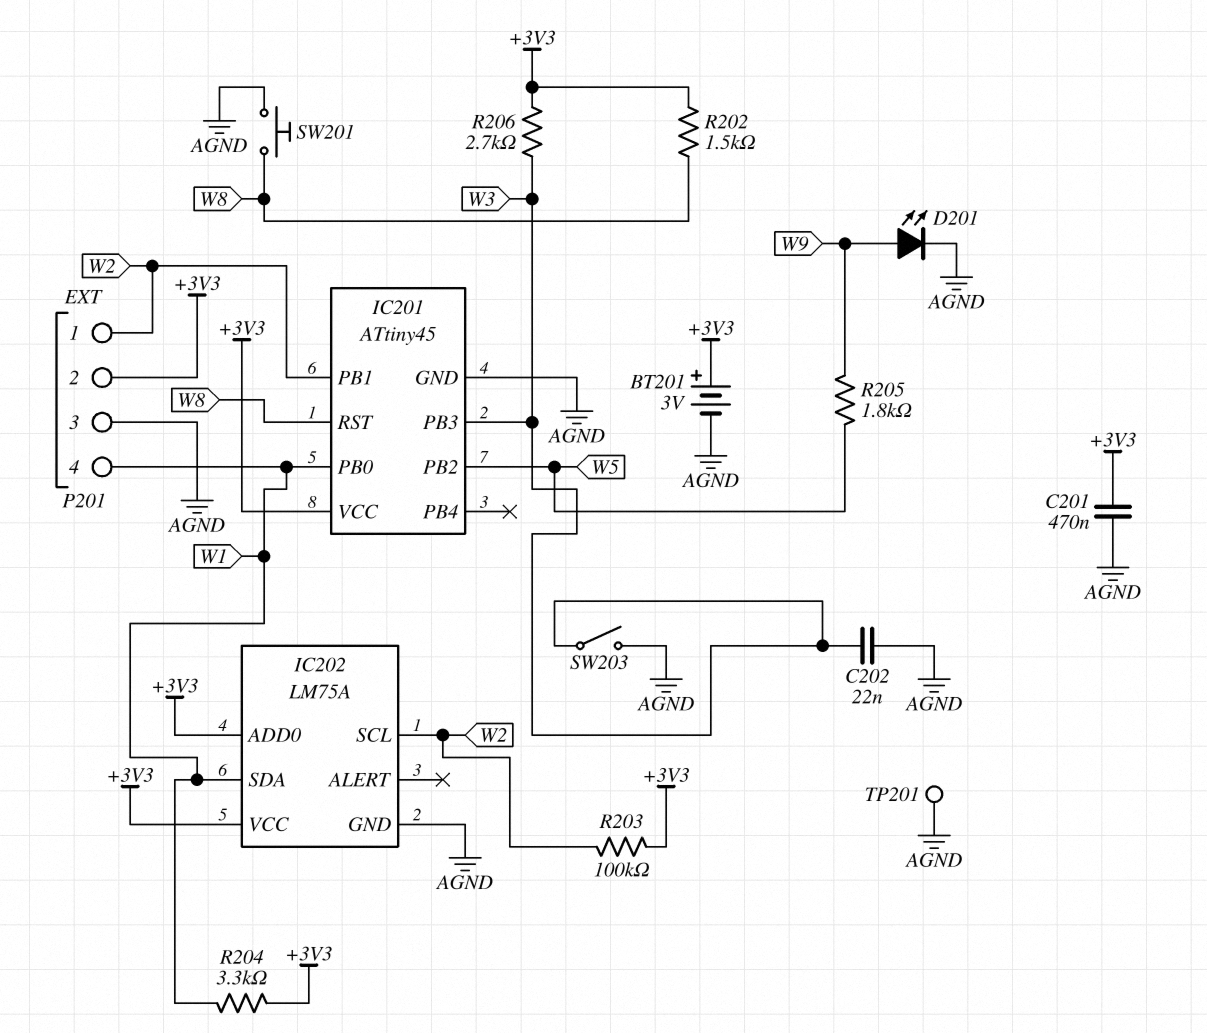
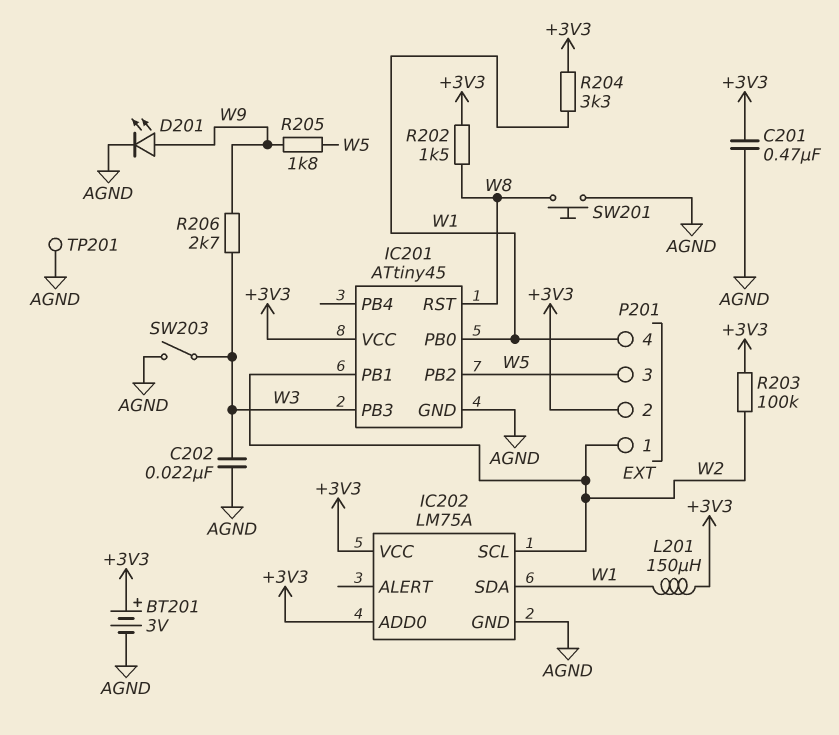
L201: none -> 150uH (+3V3, W1)
P201 pin 3: AGND -> W5
R206: 2.7k (+3V3, W3) -> 2.7k (W3, W9)

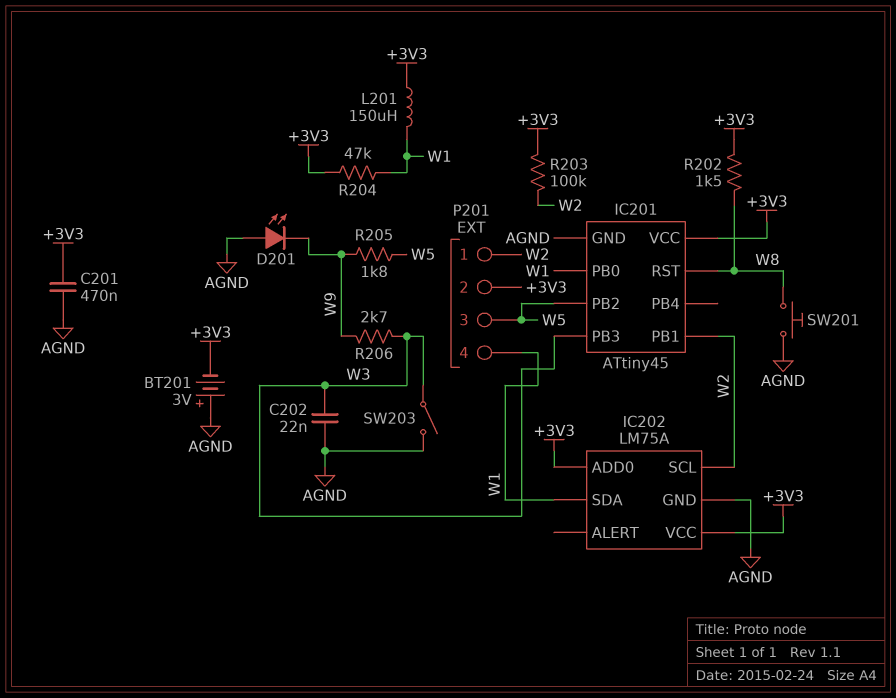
BT201: 3V (plus +3V3, minus AGND) -> 3V (plus AGND, minus +3V3)
D201: LED (A W9, K AGND) -> LED (A AGND, K W9)
R204: 3.3k (+3V3, W1) -> 47k (+3V3, W1)
TP201: test point (AGND) -> none

